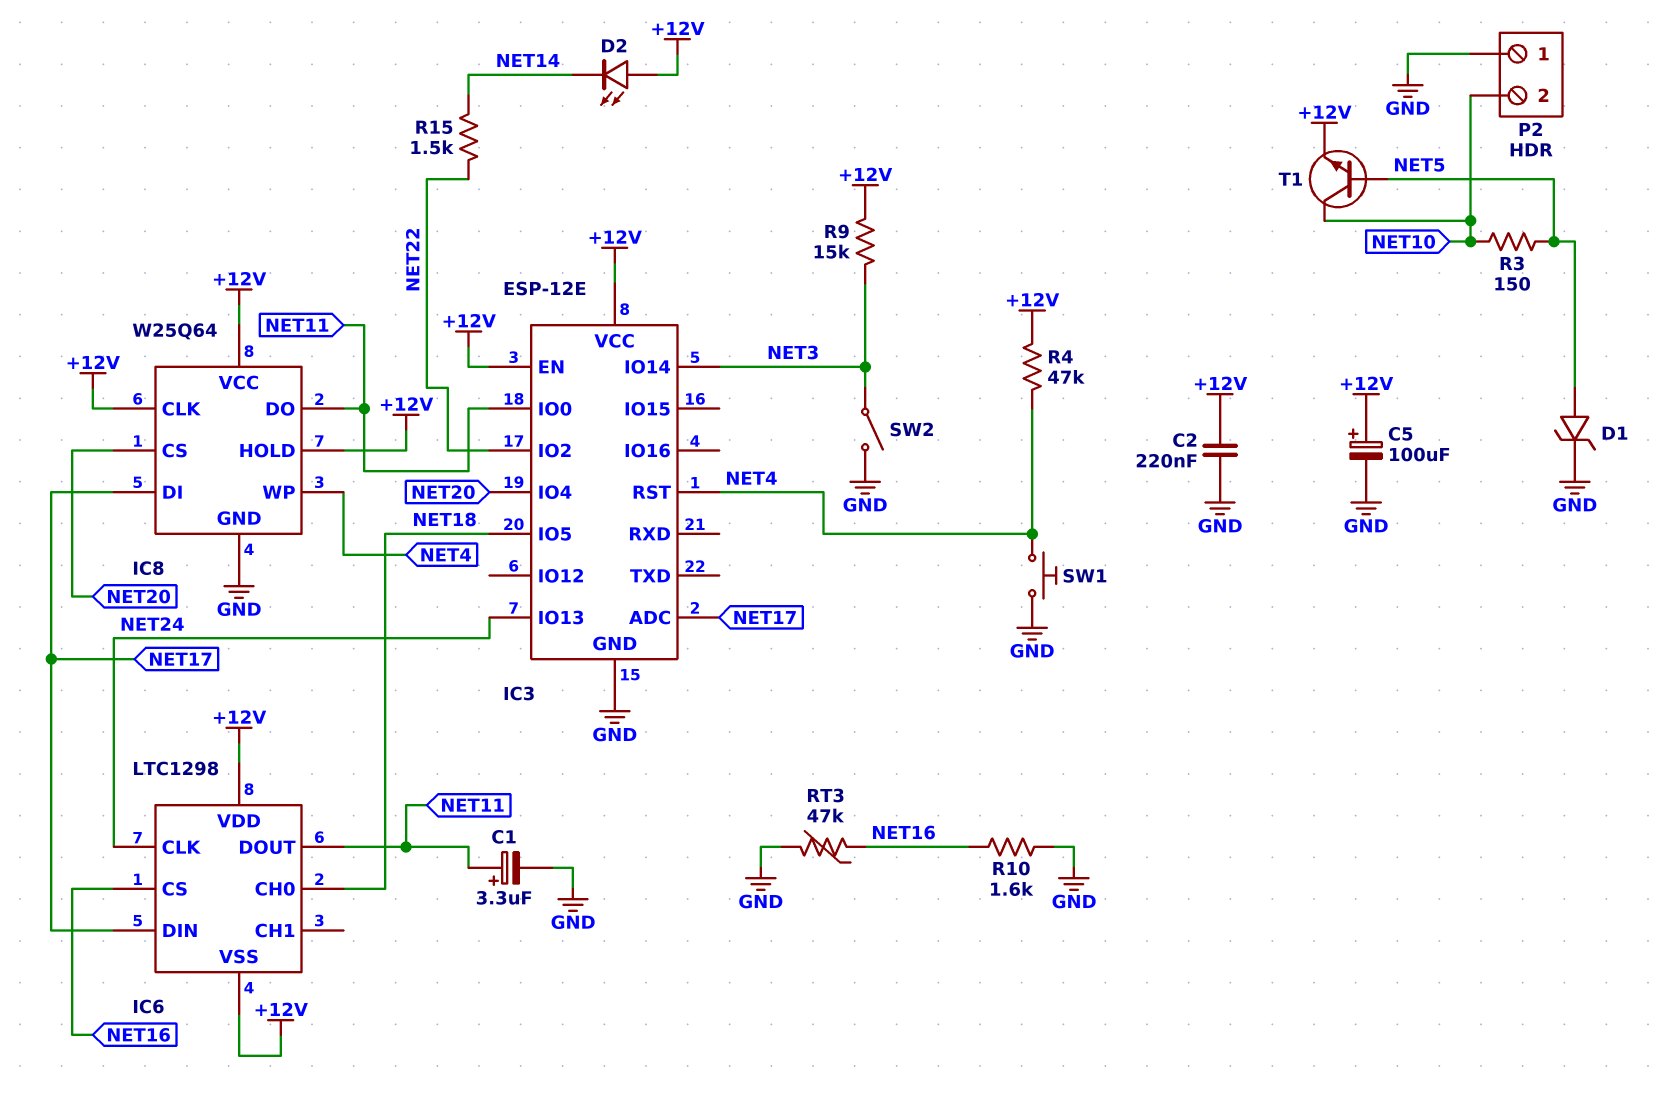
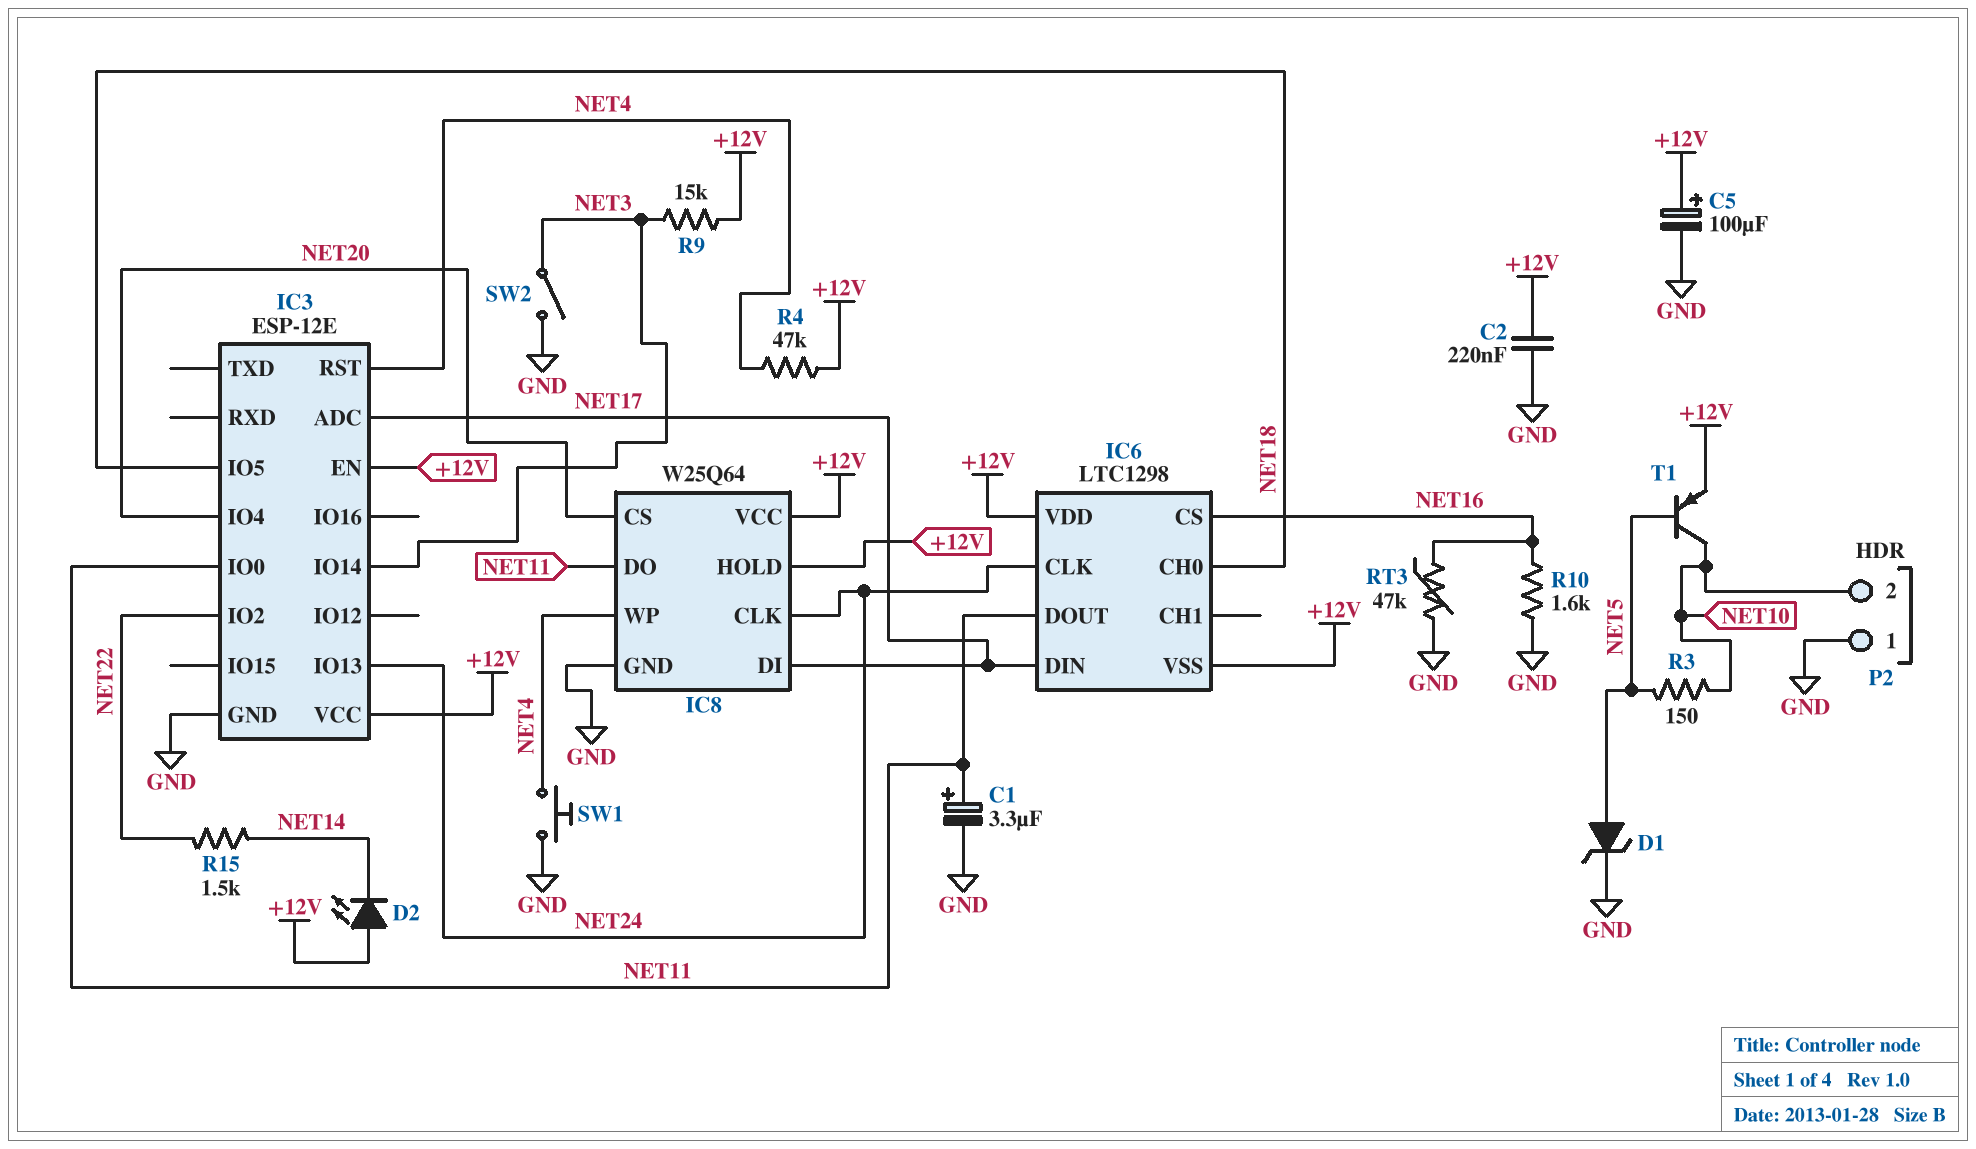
IC8 pin CLK: +12V -> NET24
T1: NPN (B NET5, C NET10, E +12V) -> PNP (B NET5, C NET10, E +12V)

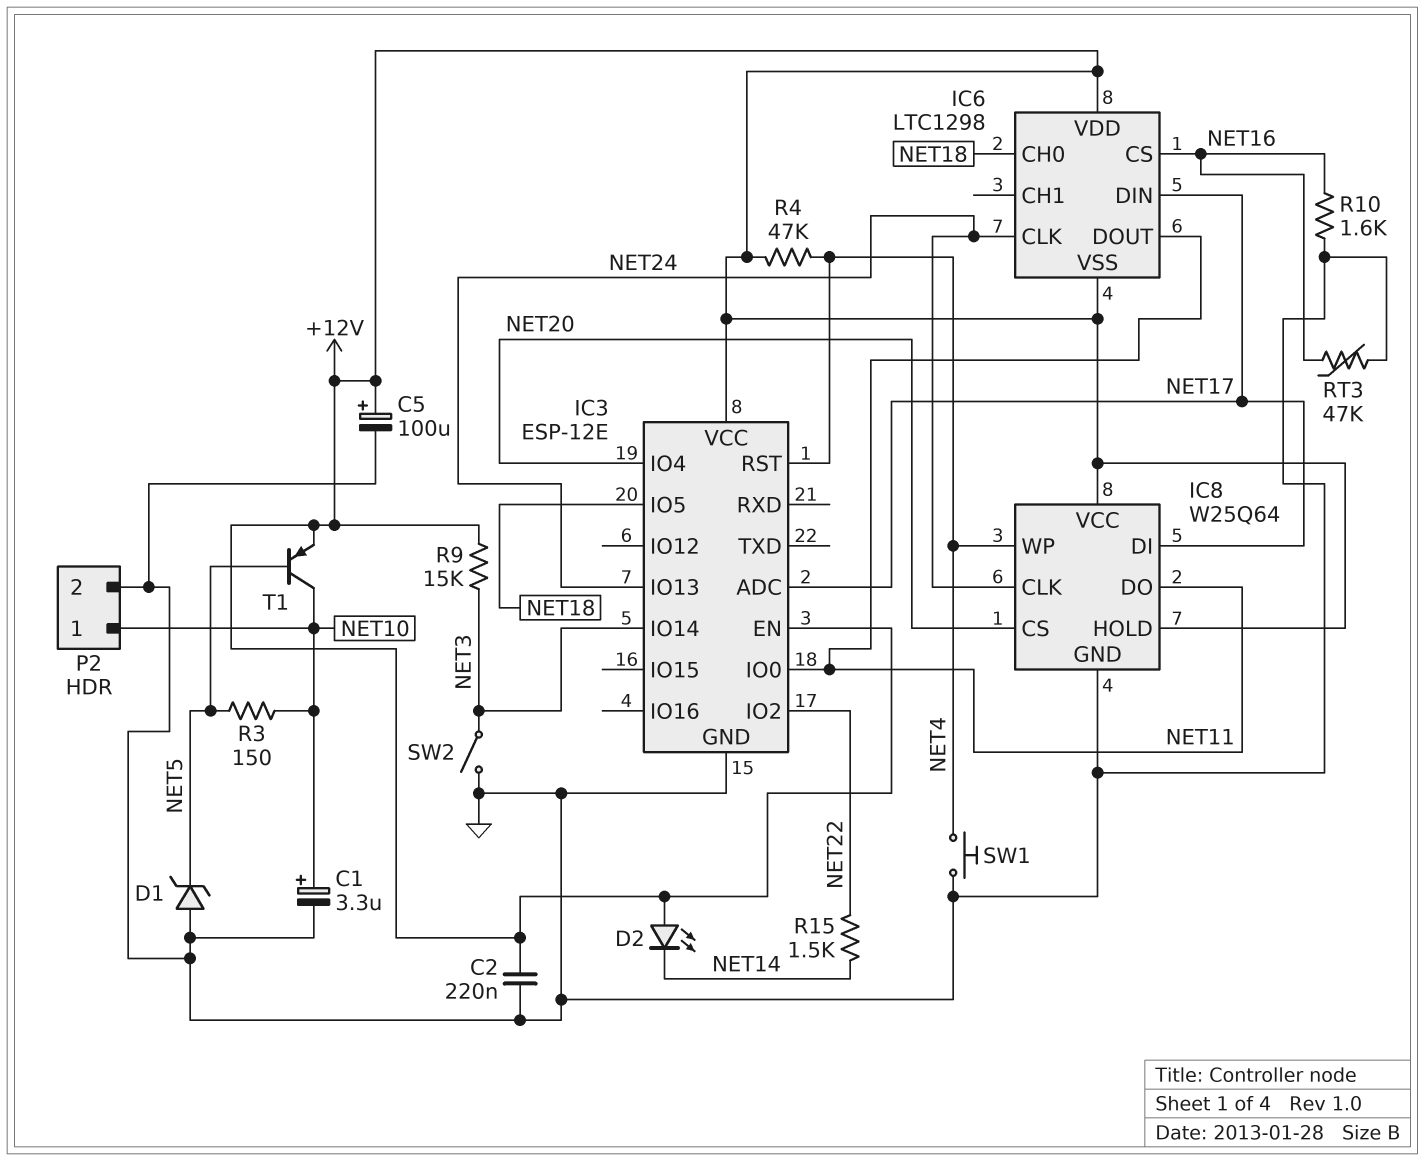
C1: 3.3uF (plus NET11, minus GND) -> 3.3uF (plus NET10, minus GND)
D1: zener (A NET5, K GND) -> zener (A GND, K NET5)
P2 pin 1: GND -> NET10
P2 pin 2: NET10 -> GND

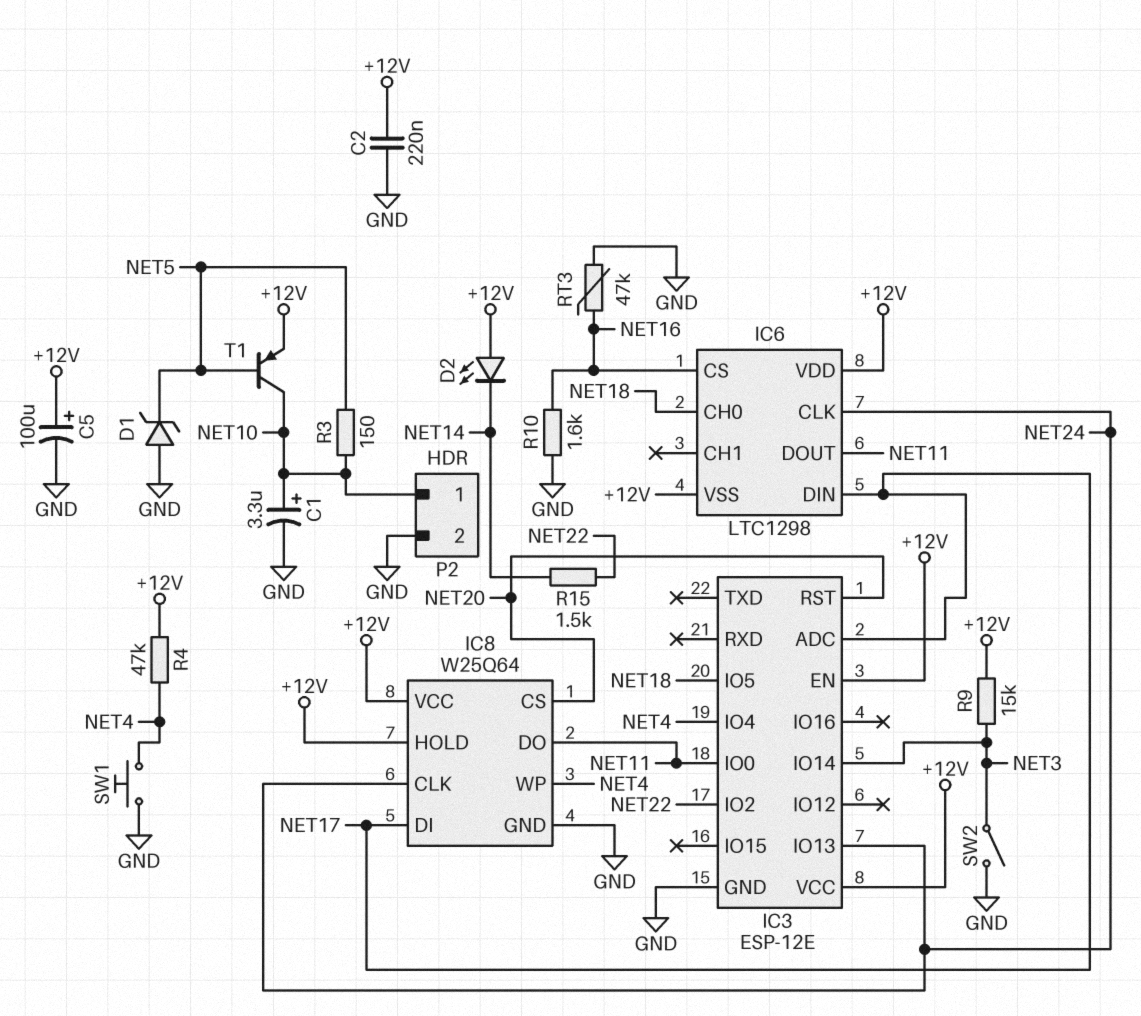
IC3 pin IO4: NET20 -> NET4
IC3 pin RST: NET4 -> NET20

